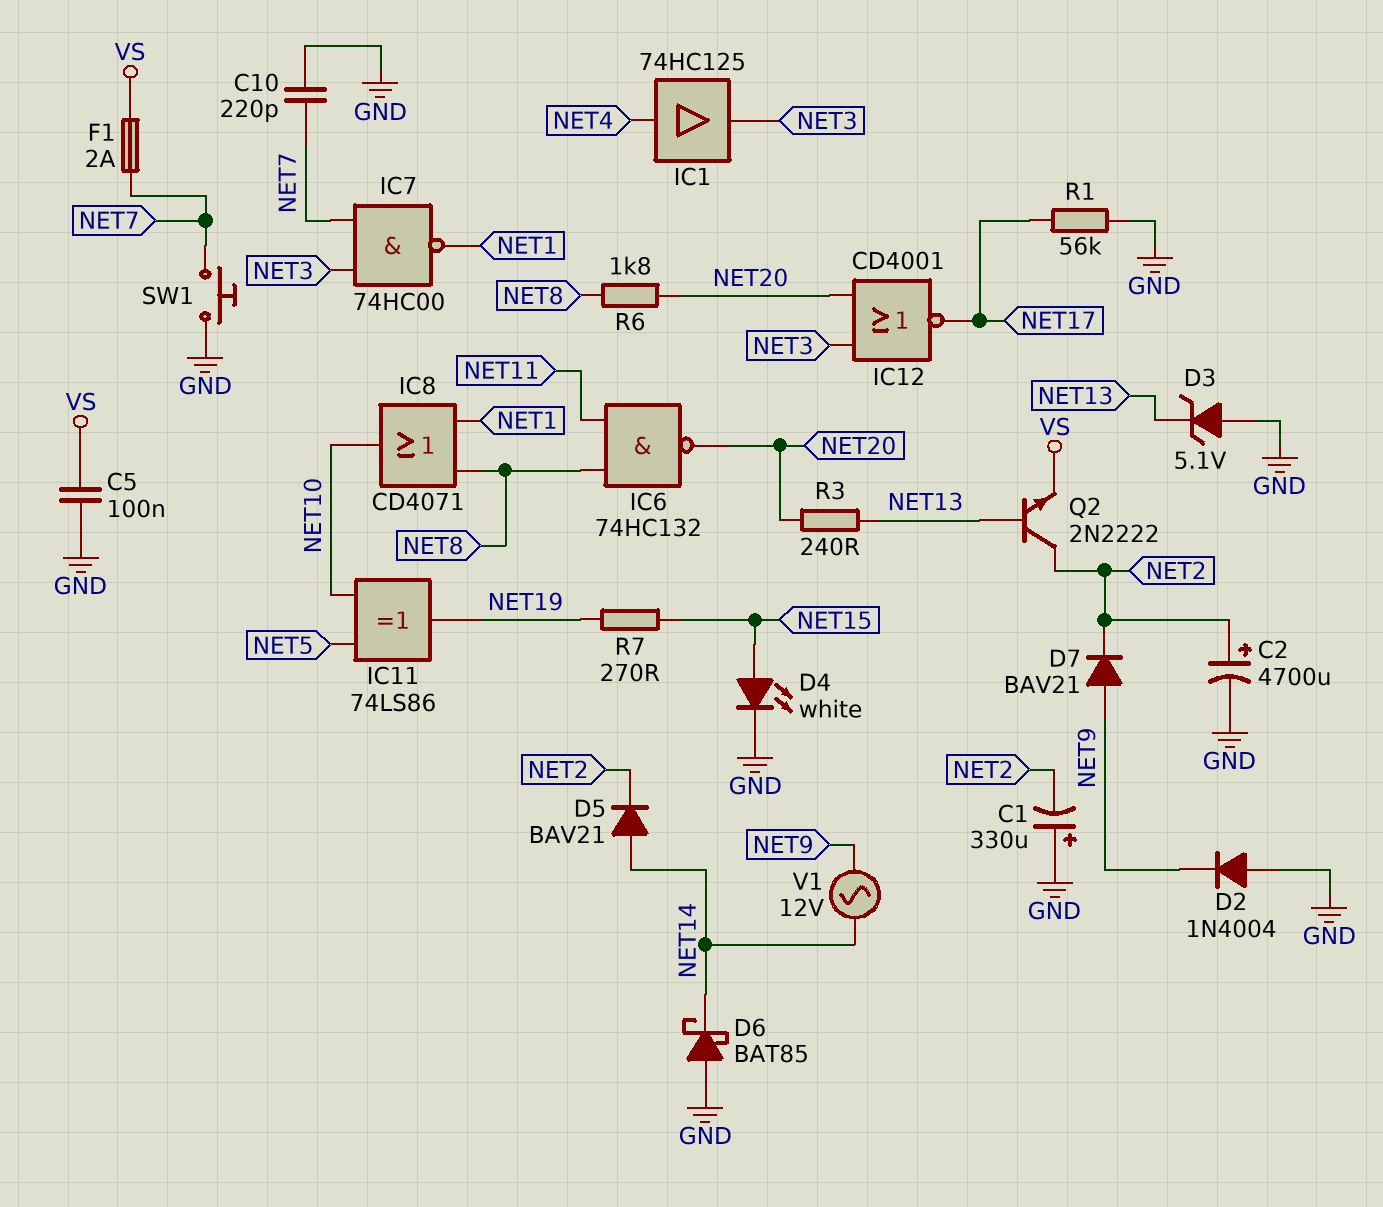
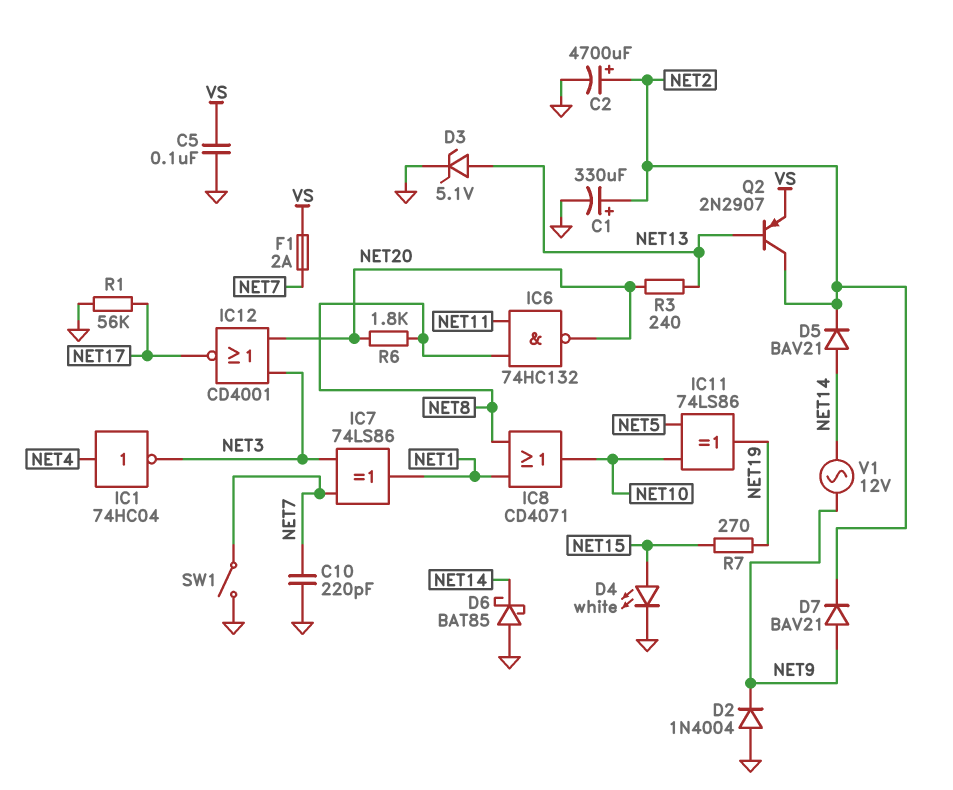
C1: 330uF (plus GND, minus NET2) -> 330uF (plus NET2, minus GND)
D3: zener 5.1V (A GND, K NET13) -> zener 5.1V (A NET13, K GND)
IC1: buffer 74HC125 (in NET4, out NET3) -> NOT 74HC04 (in NET4, out NET3)
IC7: NAND 74HC00 (in NET3, in NET7, out NET1) -> XOR 74LS86 (in NET3, in NET7, out NET1)
Q2: NPN 2N2222 (B NET13, C NET2, E VS) -> PNP 2N2907 (B NET13, C NET2, E VS)
SW1: button (GND, NET7) -> switch (GND, NET7)

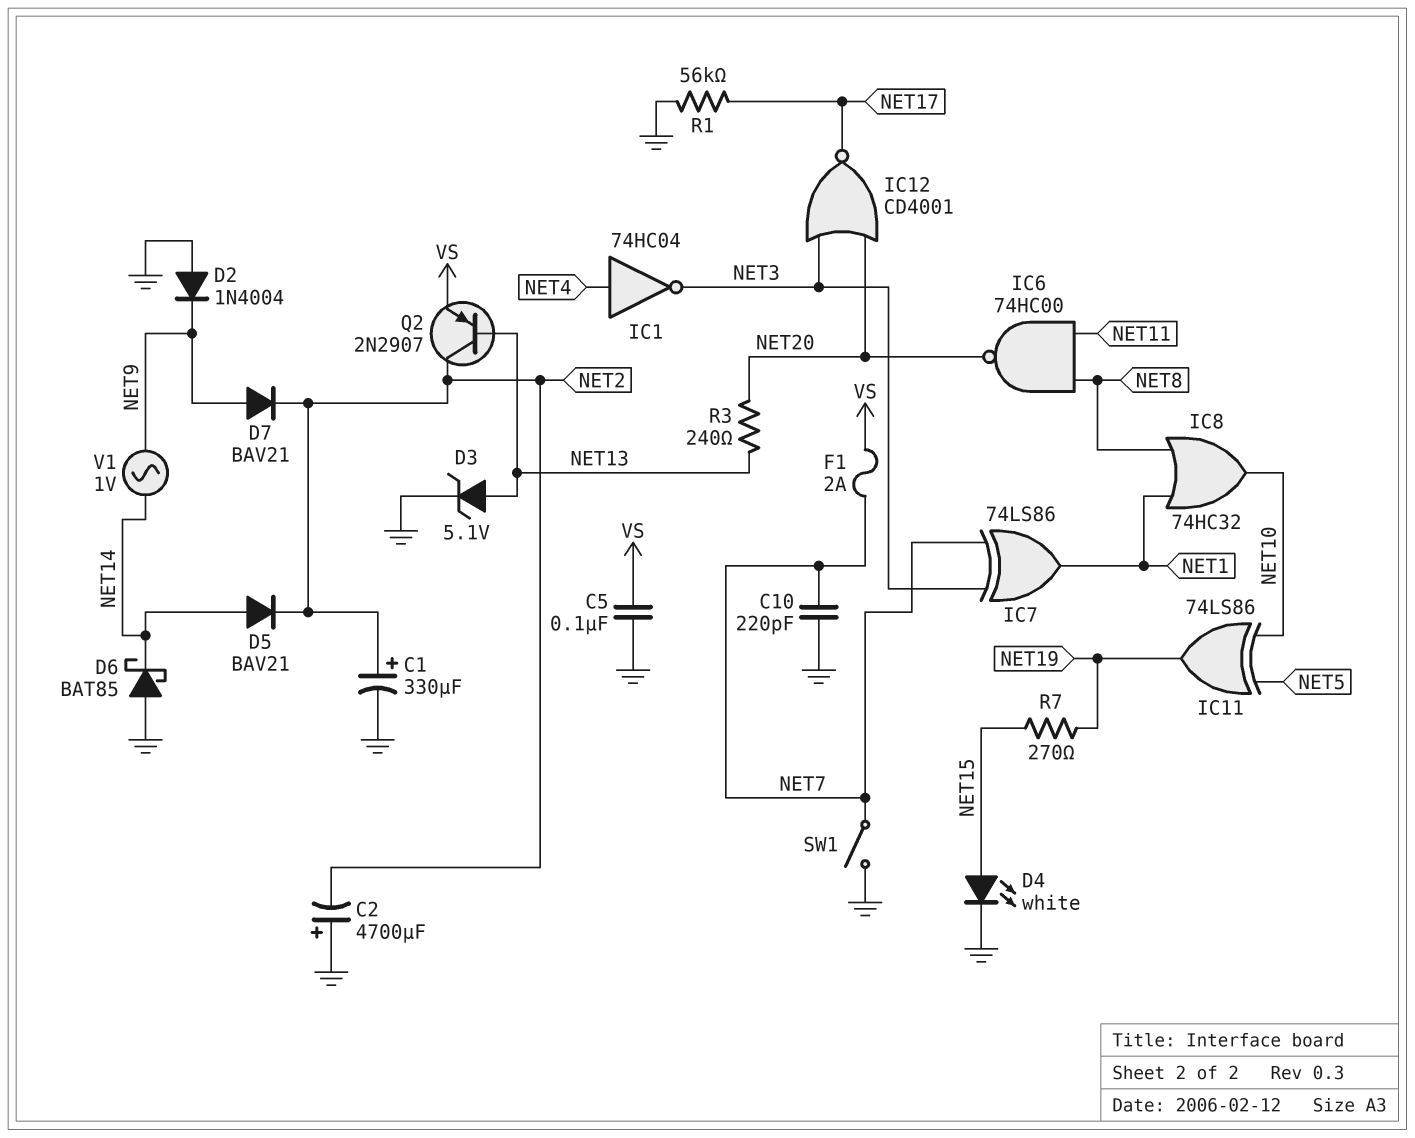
C2: 4700uF (plus NET2, minus GND) -> 4700uF (plus GND, minus NET2)
IC6: NAND 74HC132 (in NET8, in NET11, out NET20) -> NAND 74HC00 (in NET8, in NET11, out NET20)
IC8: OR CD4071 (in NET1, in NET8, out NET10) -> OR 74HC32 (in NET1, in NET8, out NET10)
R6: 1.8k (NET8, NET20) -> none
V1: AC 12V (NET9, NET14) -> AC 1V (NET9, NET14)

